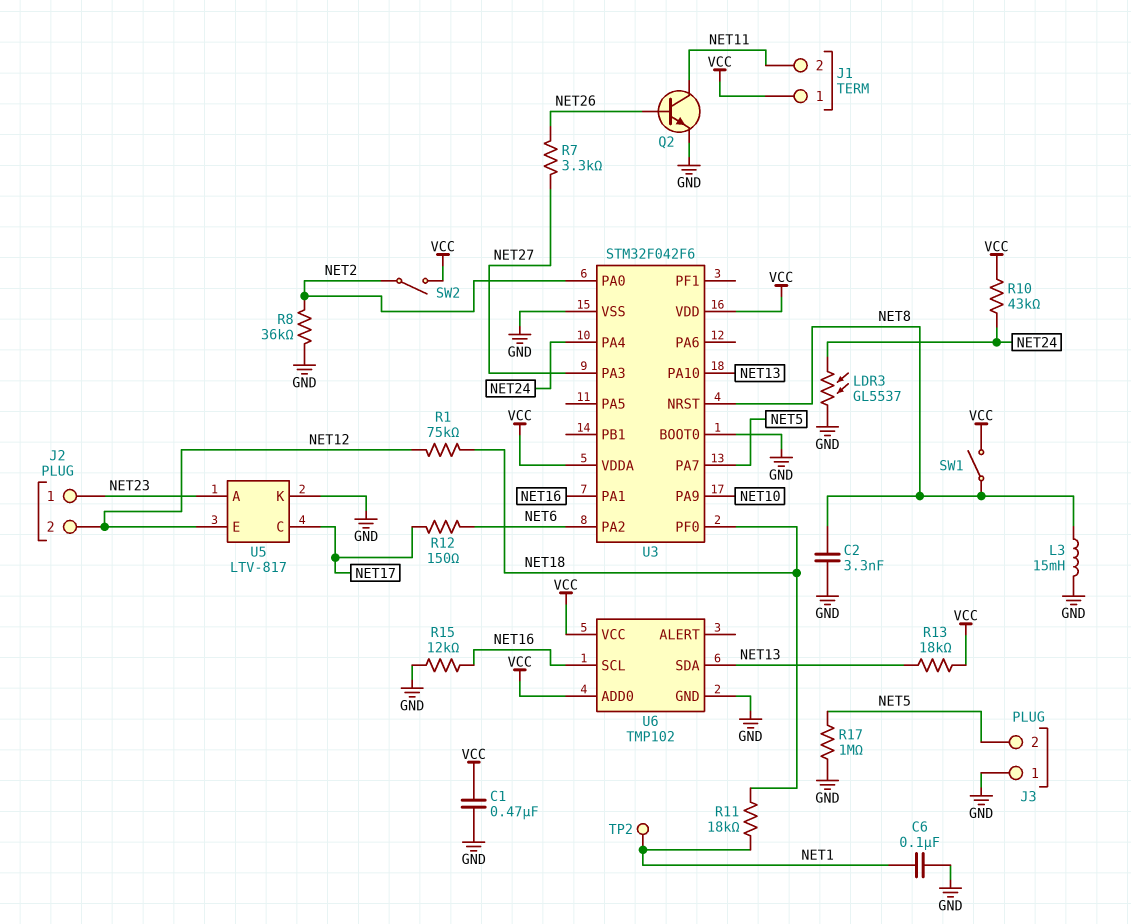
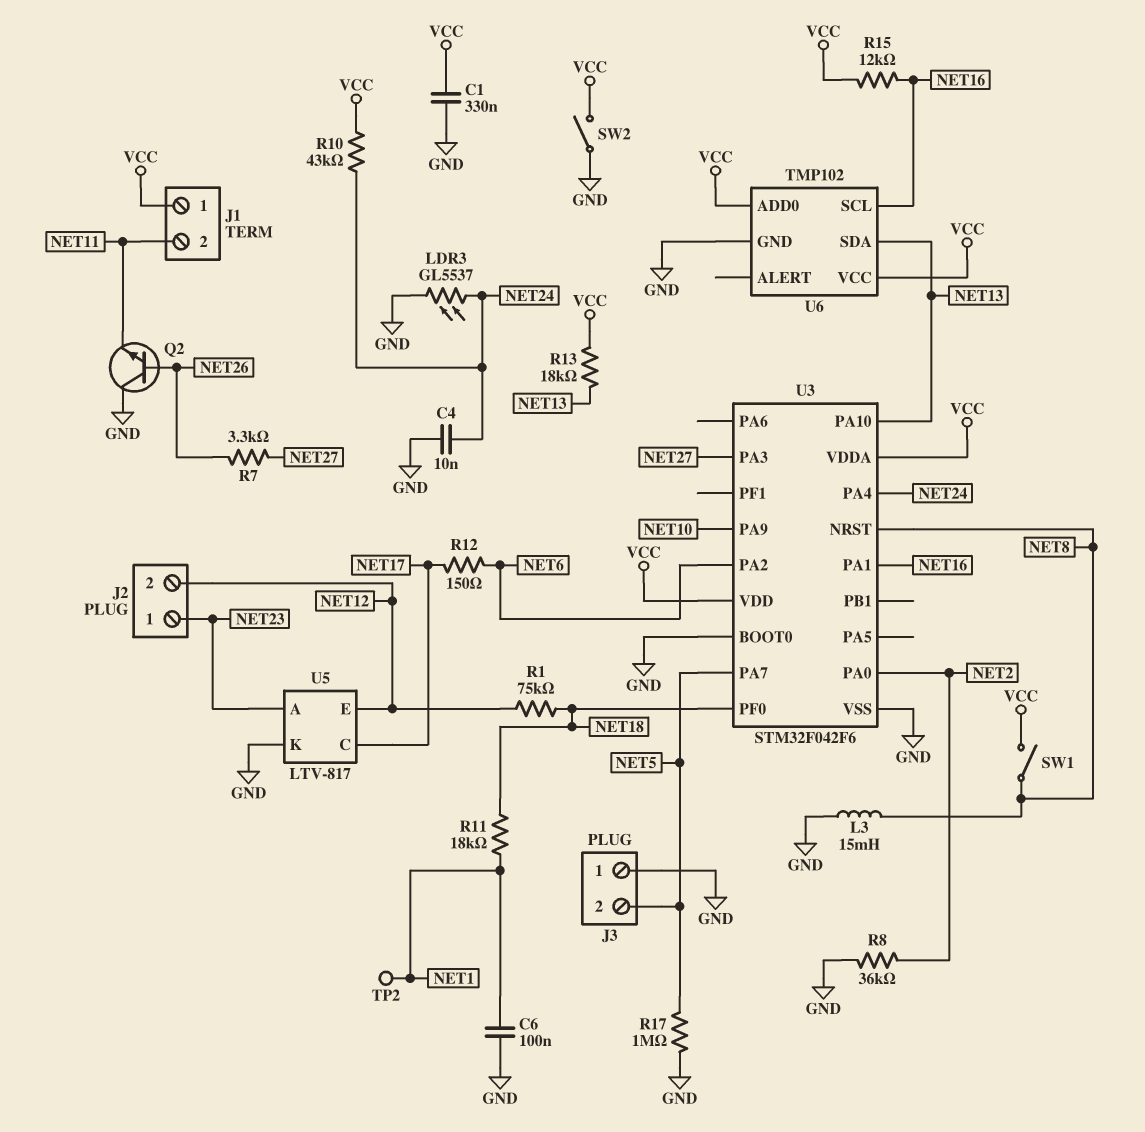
C1: 470nF (GND, VCC) -> 330nF (GND, VCC)
C2: 3.3nF (GND, NET8) -> none
C4: none -> 10nF (GND, NET24)
Q2: NPN (B NET26, C NET11, E GND) -> NPN (B NET26, C GND, E NET11)
R15: 12k (GND, NET16) -> 12k (NET16, VCC)
SW2: switch (NET2, VCC) -> switch (GND, VCC)

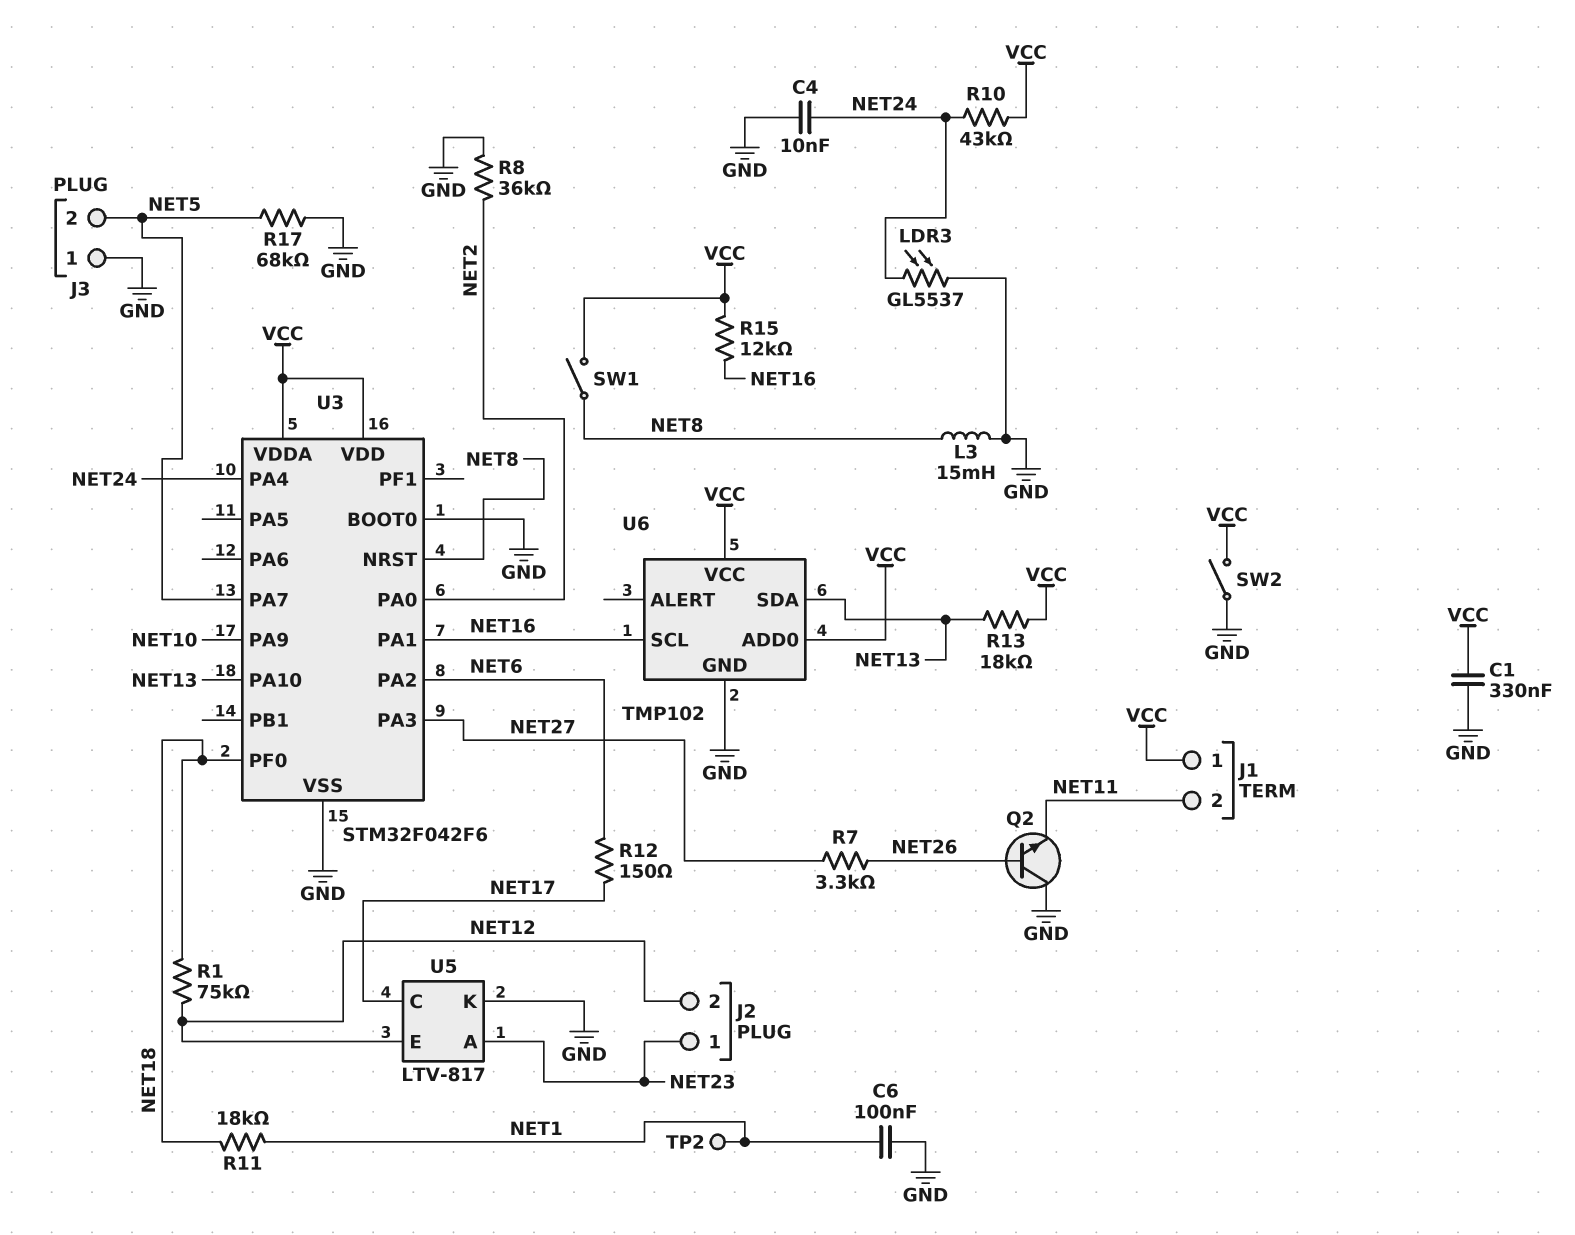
R17: 1M (GND, NET5) -> 68k (GND, NET5)

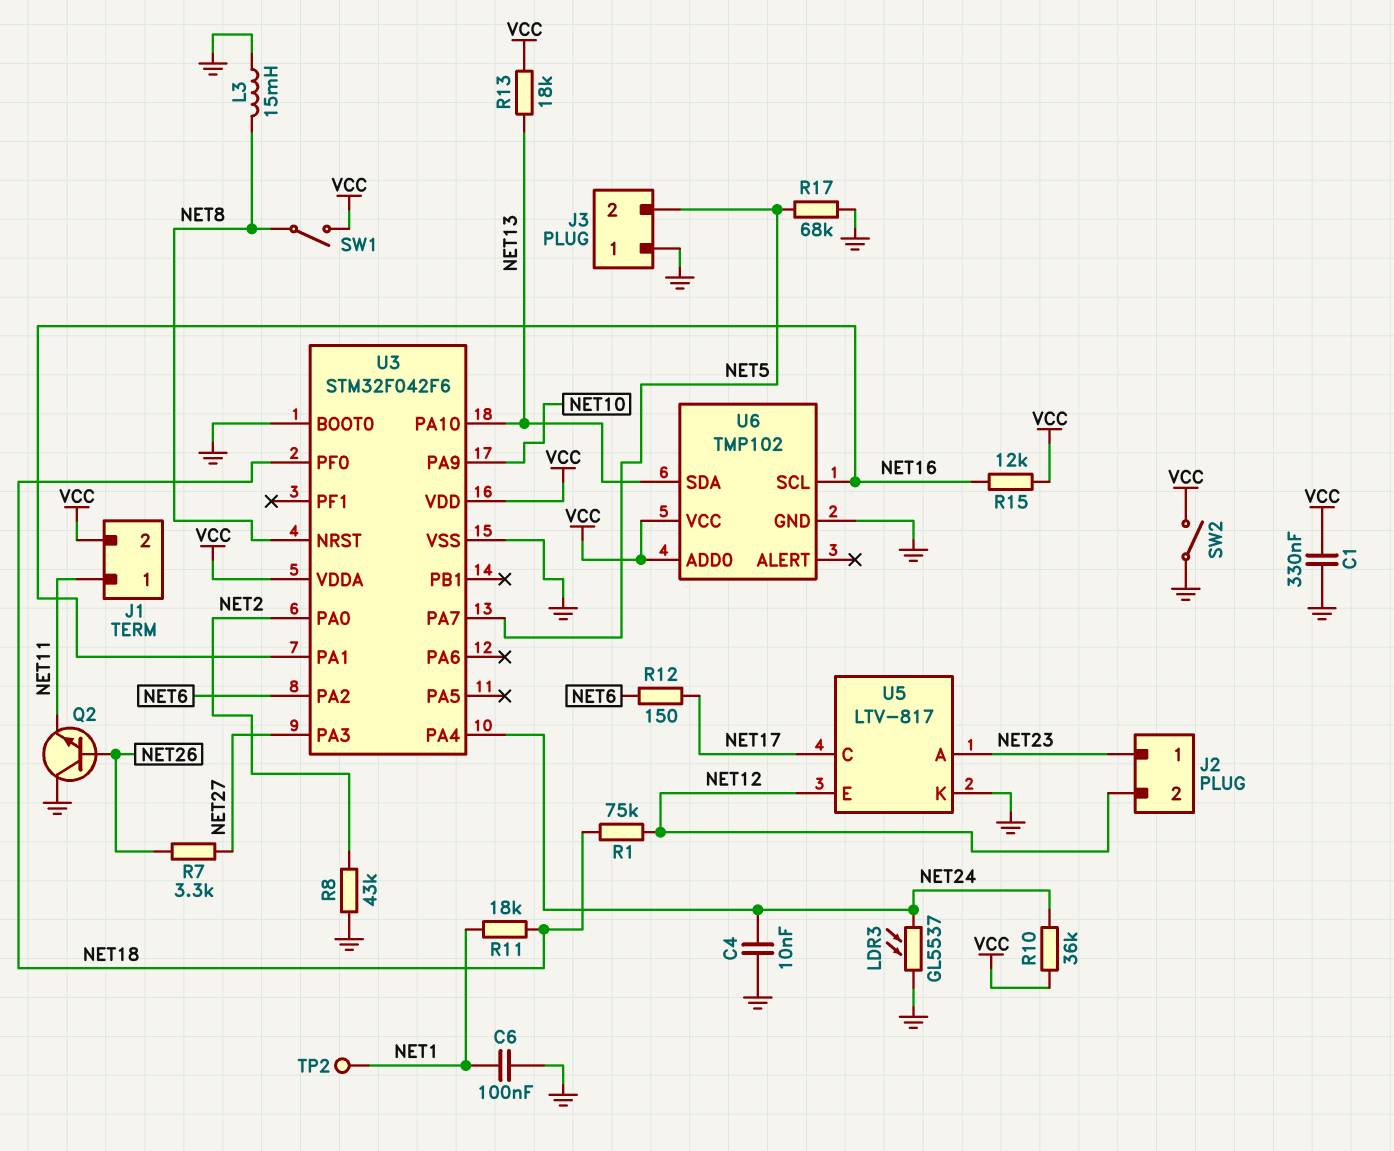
J1 pin 1: VCC -> NET11
J1 pin 2: NET11 -> VCC
R8: 36k (GND, NET2) -> 43k (GND, NET2)
R10: 43k (NET24, VCC) -> 36k (NET24, VCC)

